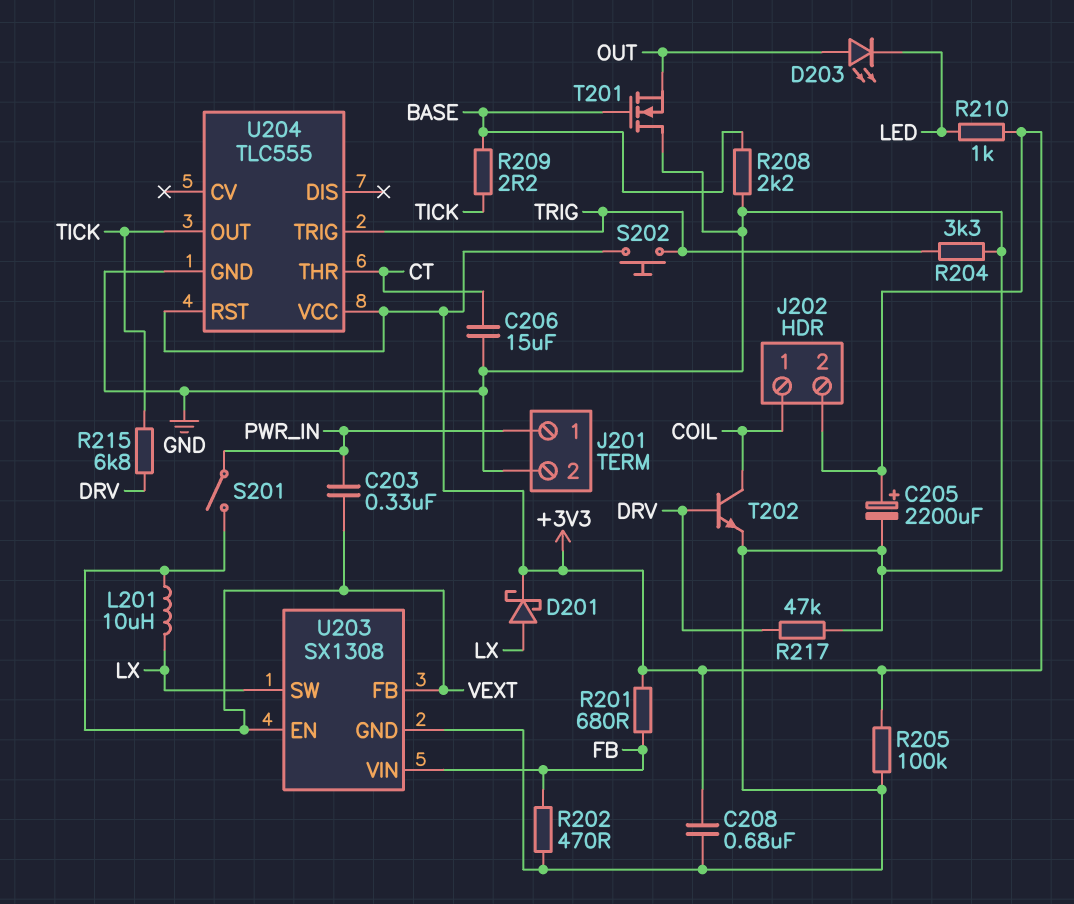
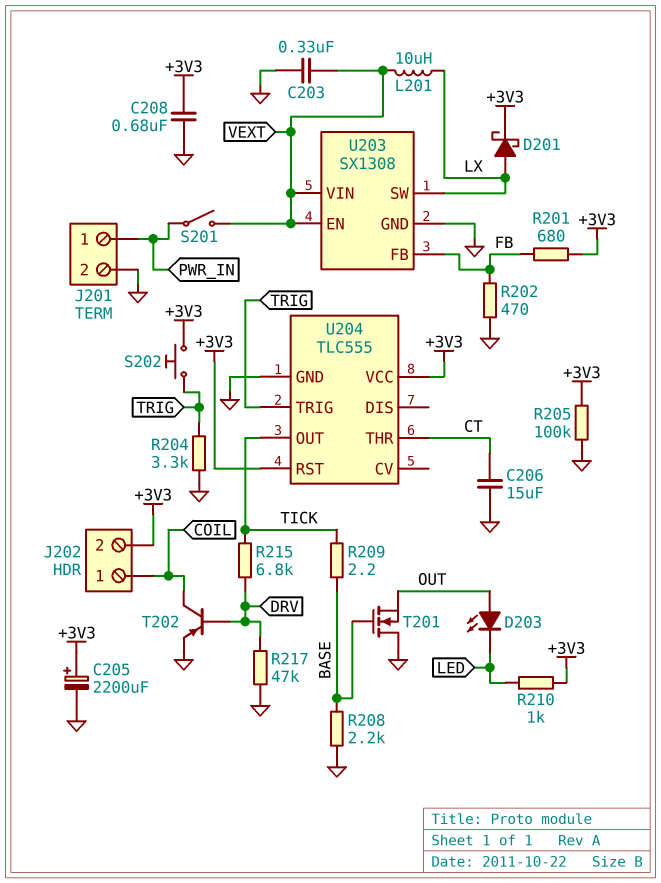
C203: 330nF (PWR_IN, VEXT) -> 330nF (GND, VEXT)
T202: NPN (B DRV, C COIL, E GND) -> PNP (B DRV, C COIL, E GND)
U203 pin FB: VEXT -> FB
U203 pin VIN: FB -> VEXT

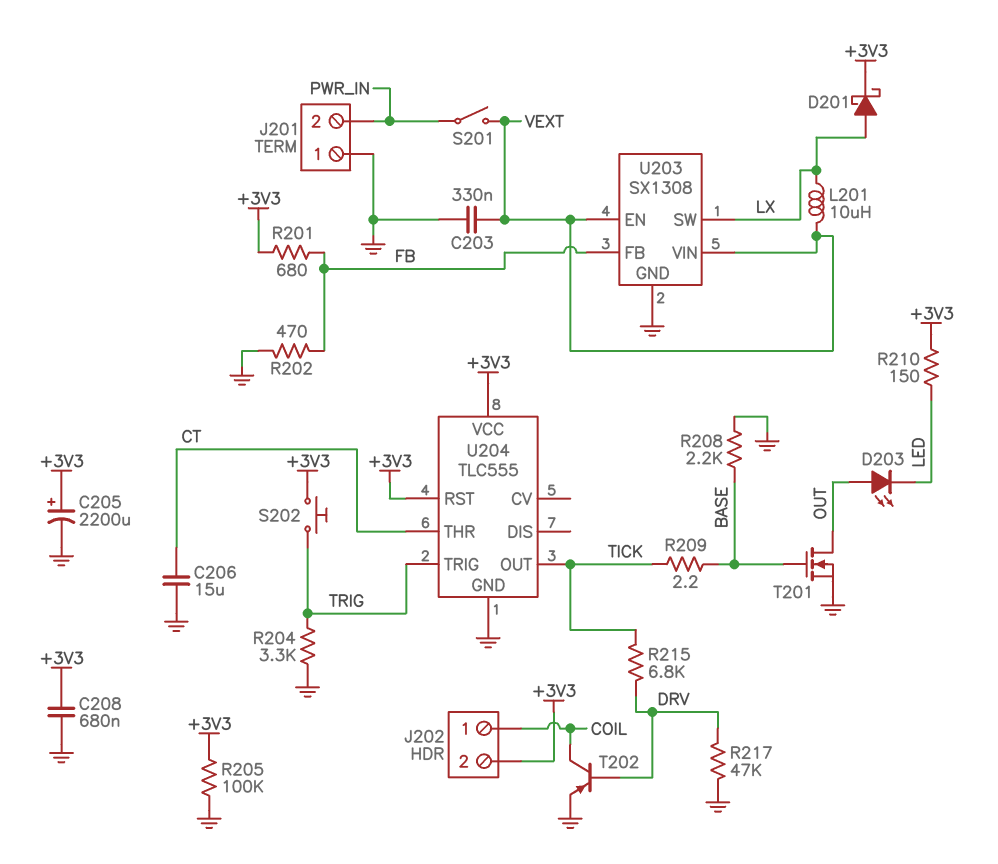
J201 pin 1: PWR_IN -> GND
J201 pin 2: GND -> PWR_IN
R210: 1k (+3V3, LED) -> 150 (+3V3, LED)
T201: NMOS (G BASE, D GND, S OUT) -> NMOS (G BASE, D OUT, S GND)

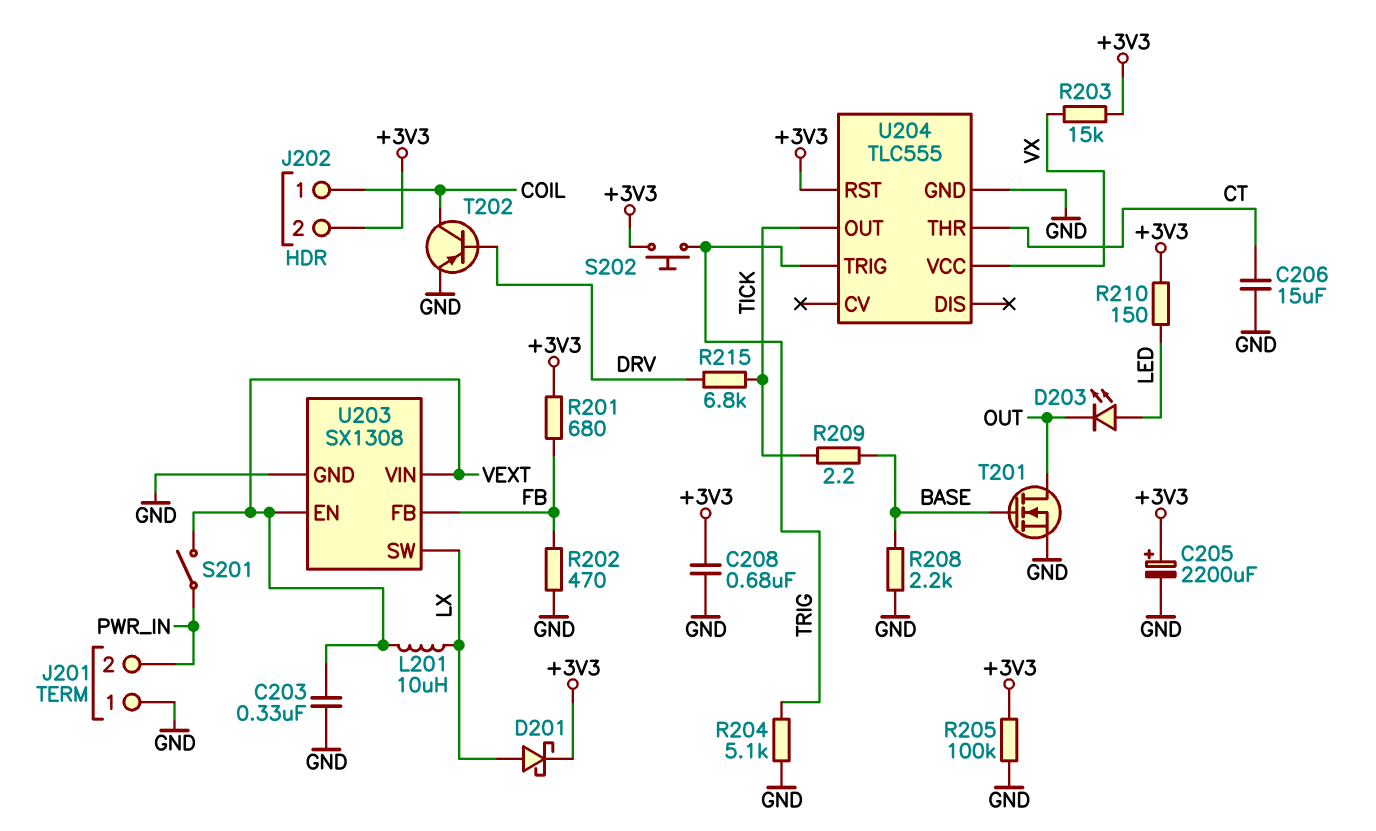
D203: LED (A OUT, K LED) -> LED (A LED, K OUT)
R203: none -> 15k (+3V3, VX)
R204: 3.3k (GND, TRIG) -> 5.1k (GND, TRIG)
R217: 47k (DRV, GND) -> none
U204 pin VCC: +3V3 -> VX

